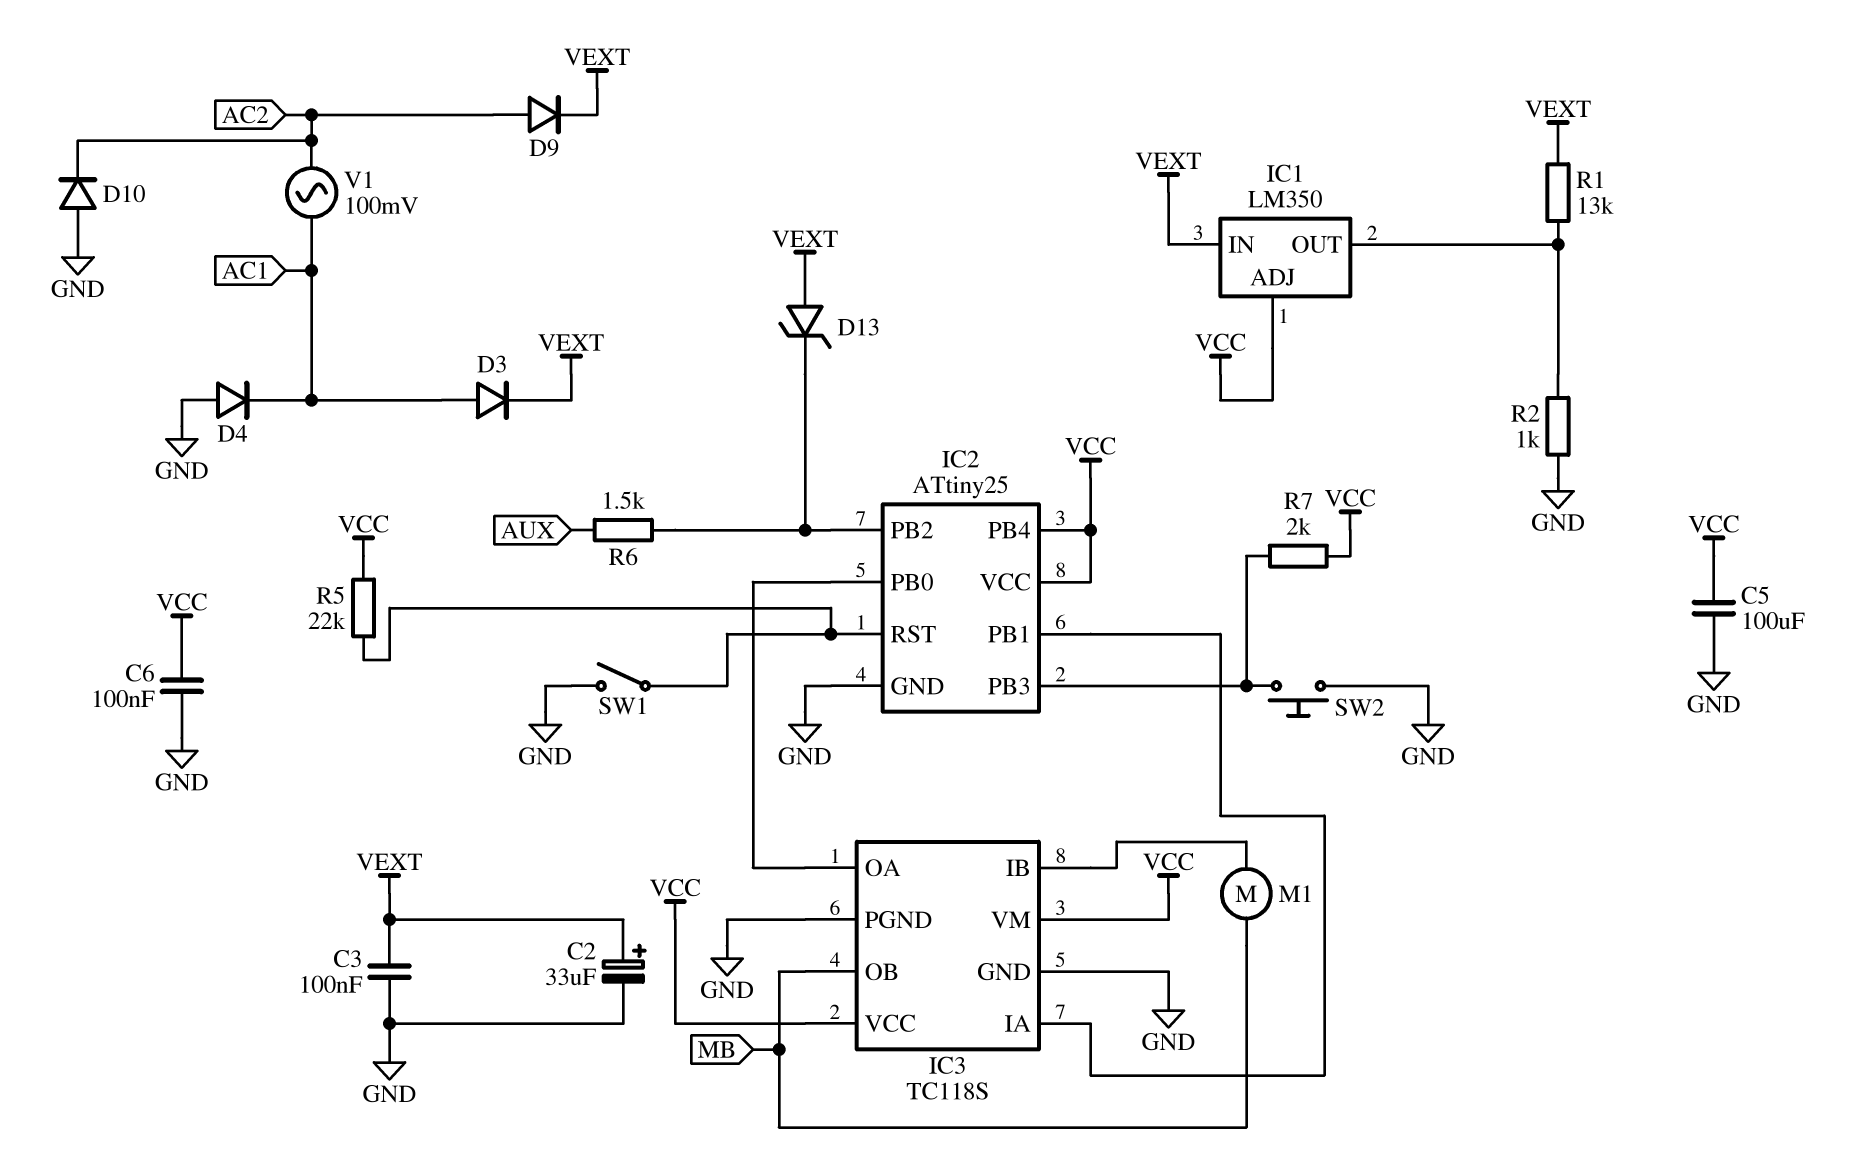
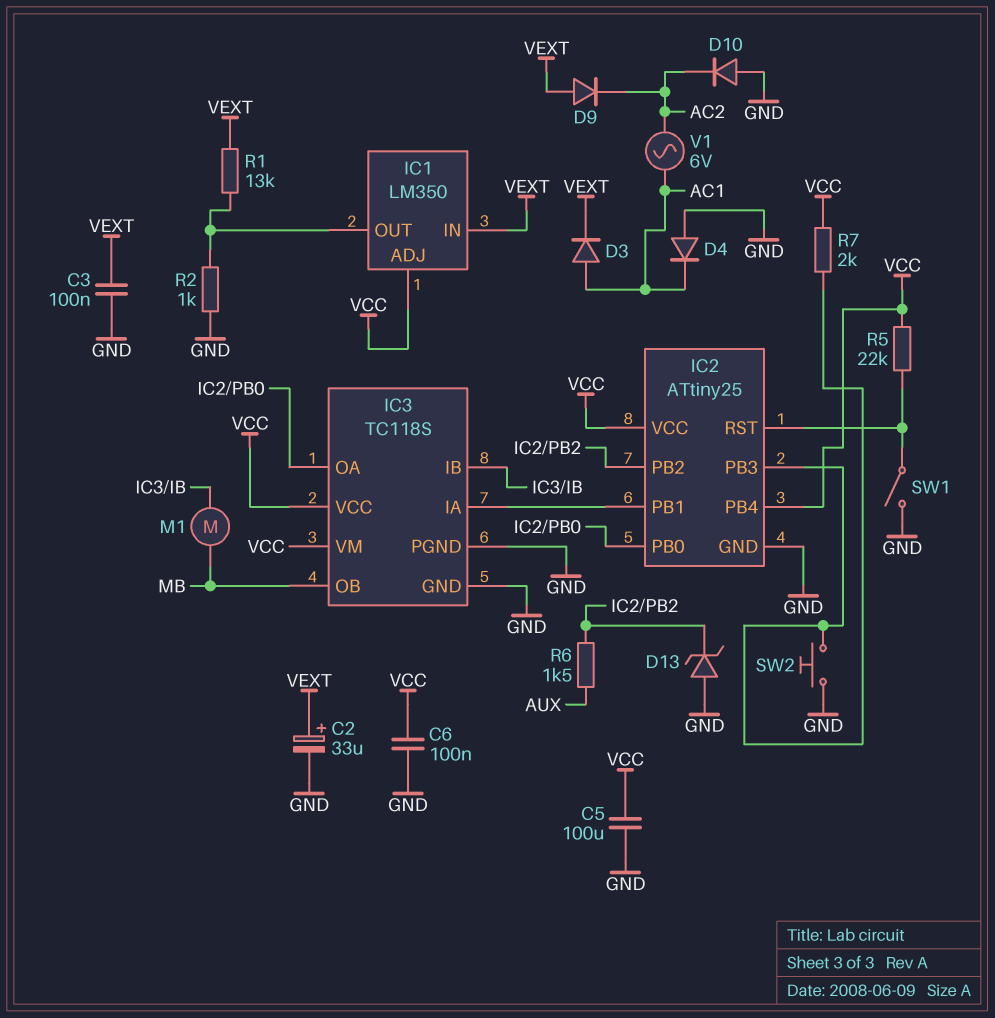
D9: diode (A AC2, K VEXT) -> diode (A VEXT, K AC2)
D13: zener (A VEXT, K IC2/PB2) -> zener (A GND, K IC2/PB2)
V1: AC 100mV (AC1, AC2) -> AC 6V (AC1, AC2)

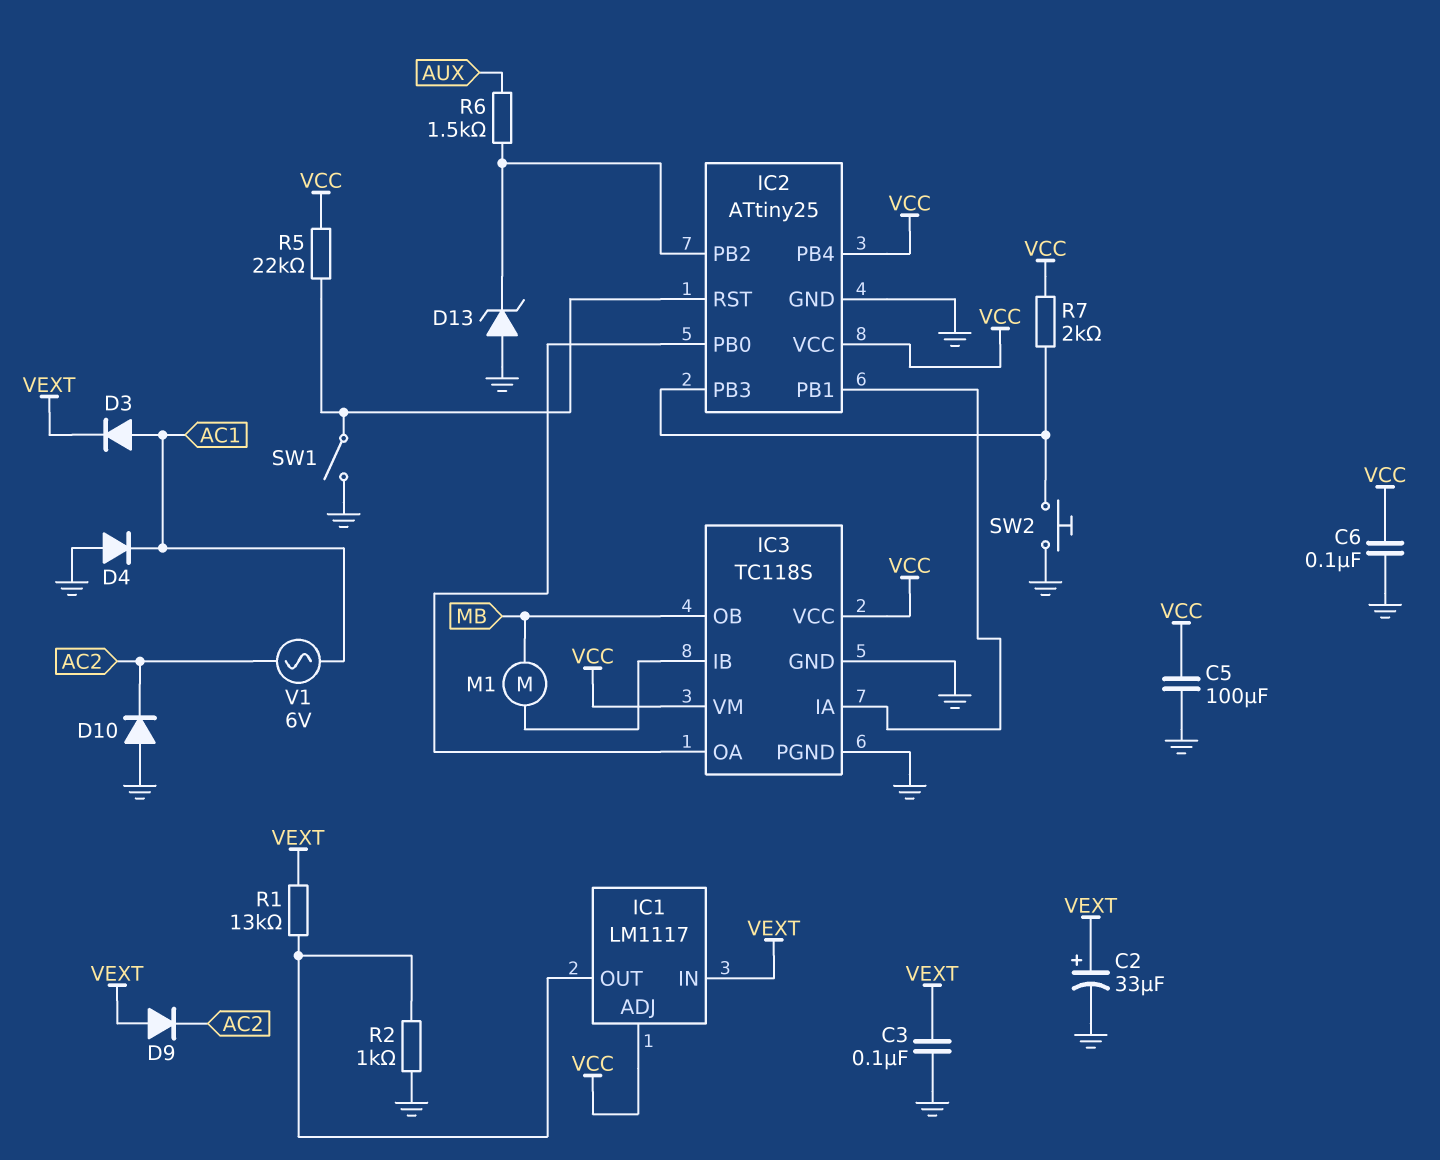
IC1: LM350 -> LM1117

